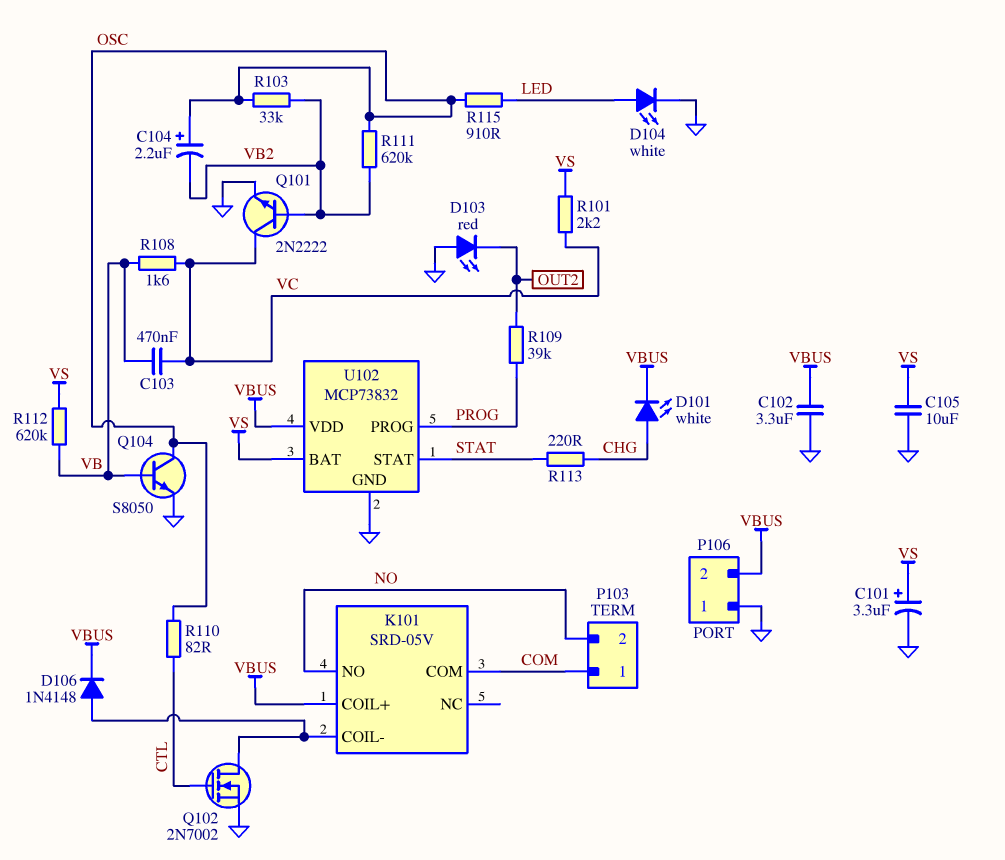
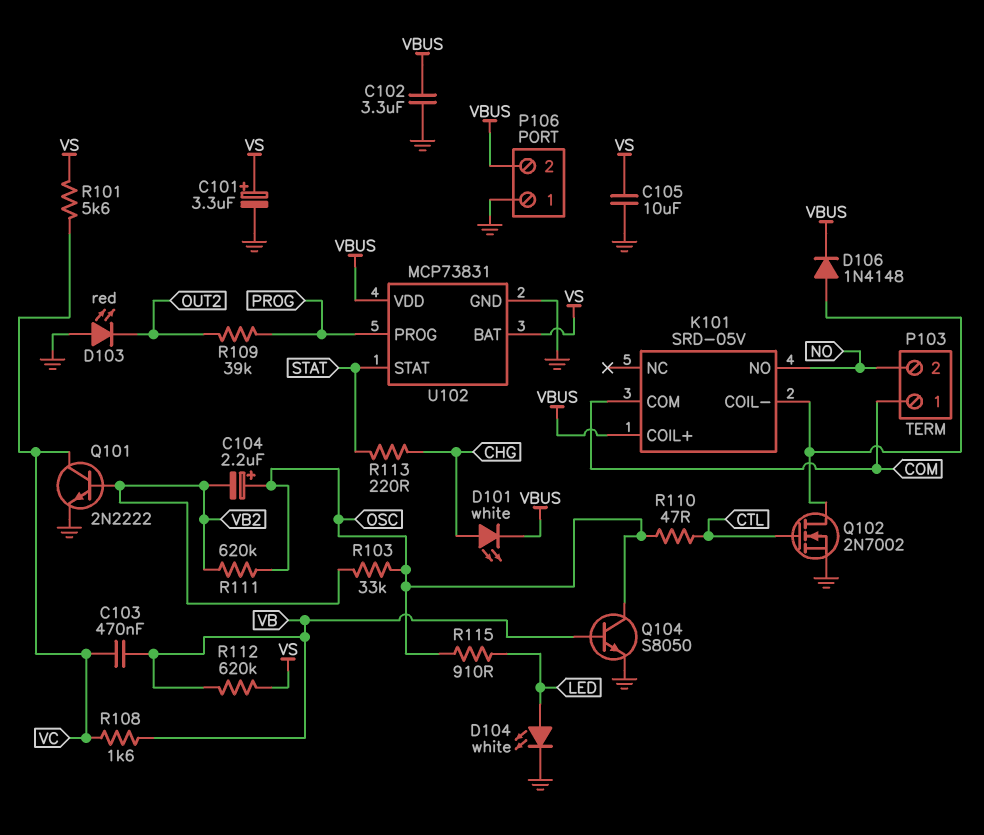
R101: 2.2k (VC, VS) -> 5.6k (VC, VS)
R110: 82 (CTL, OSC) -> 47 (CTL, OSC)
U102: MCP73832 -> MCP73831

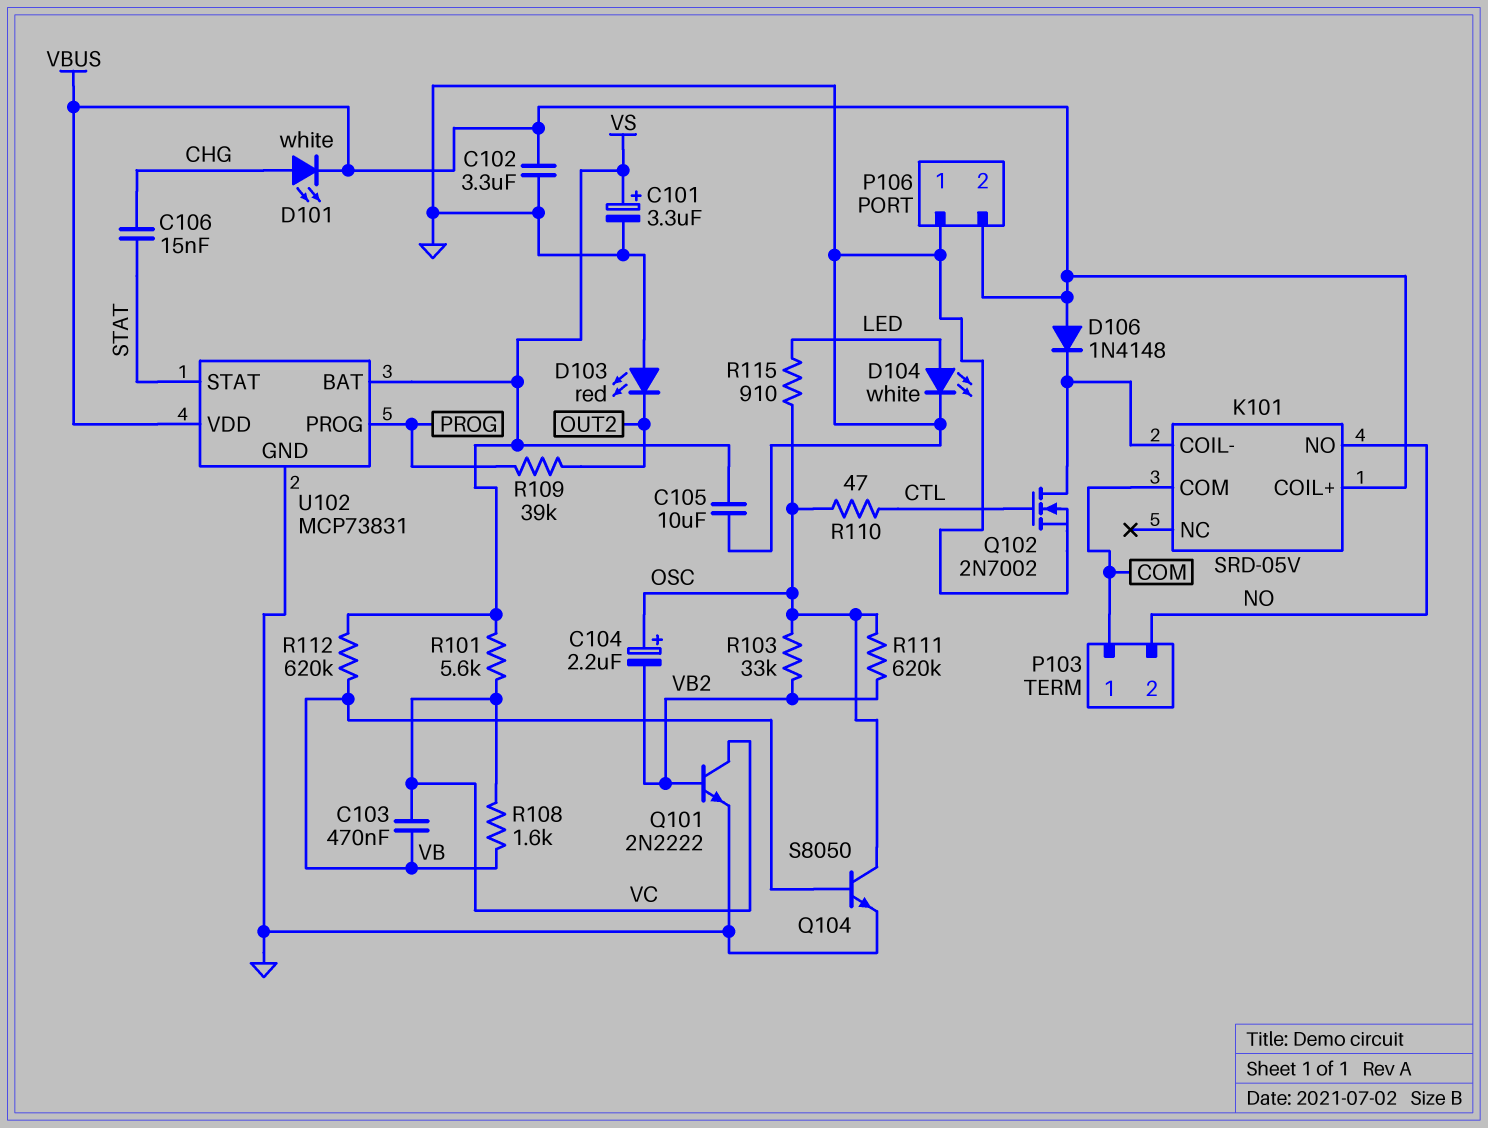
C106: none -> 15nF (CHG, STAT)
D106: diode 1N4148 (A K101/COIL-, K VBUS) -> diode 1N4148 (A VBUS, K K101/COIL-)
R113: 220 (CHG, STAT) -> none

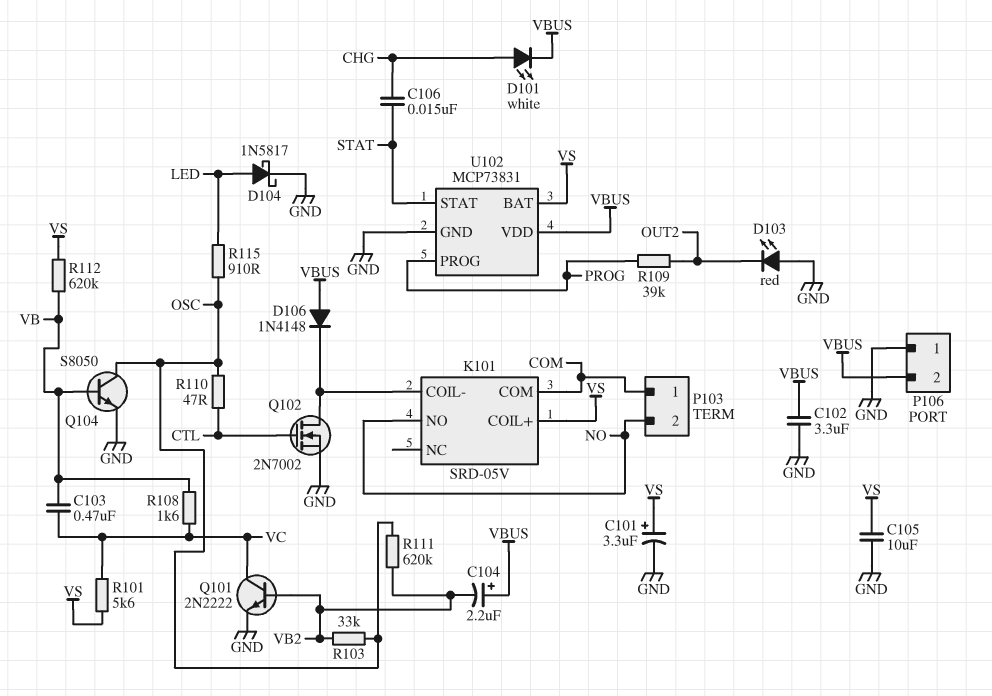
C104: 2.2uF (plus OSC, minus VB2) -> 2.2uF (plus VBUS, minus VB2)
D104: LED white (A LED, K GND) -> schottky 1N5817 (A LED, K GND)
K101 pin COIL+: VBUS -> VS

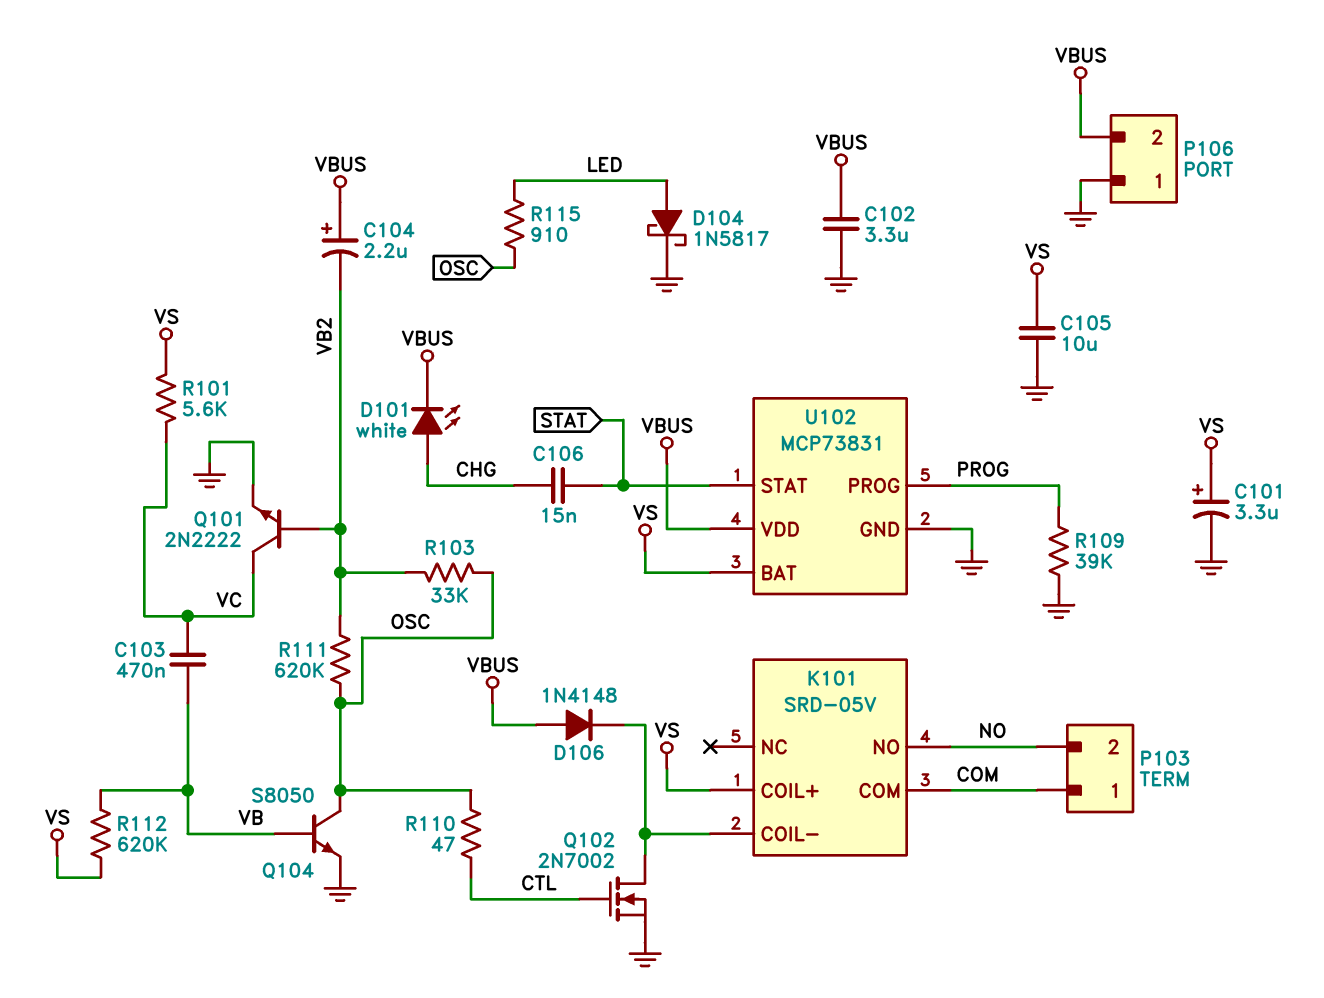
D103: LED red (A GND, K OUT2) -> none
R108: 1.6k (VB, VC) -> none
R109: 39k (OUT2, PROG) -> 39k (GND, PROG)

